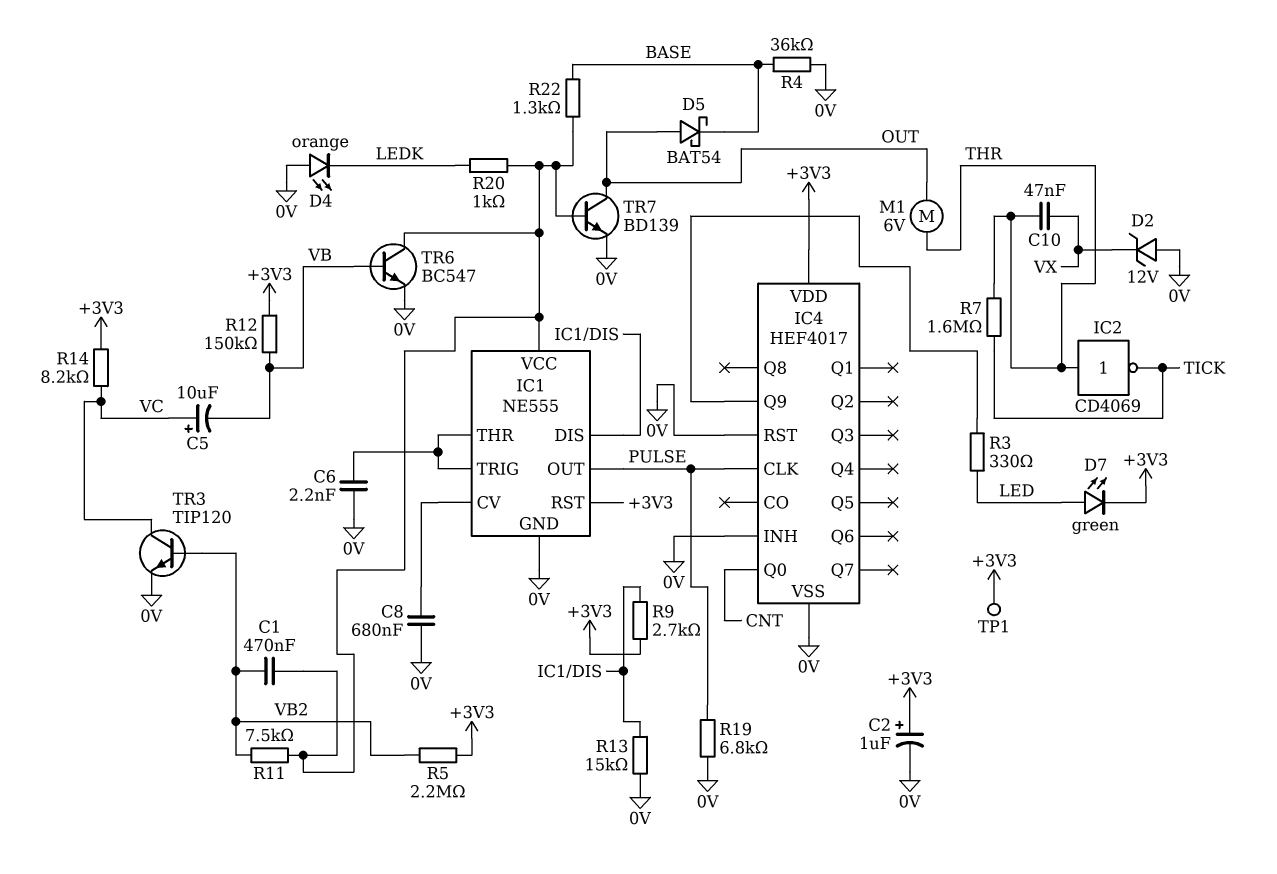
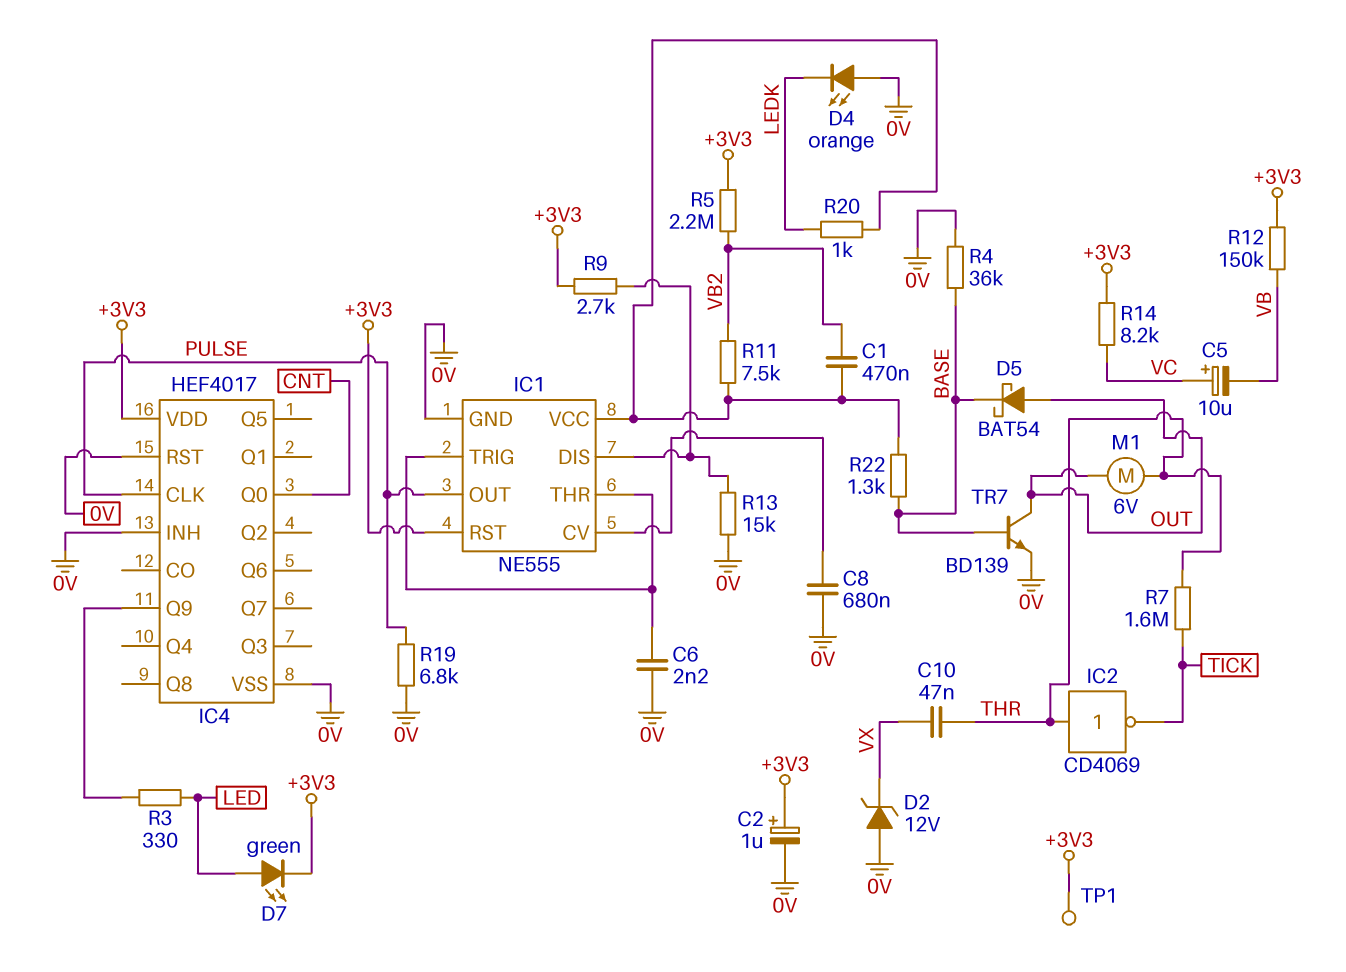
TR3: NPN TIP120 (B VB2, C VC, E 0V) -> none
TR6: NPN BC547 (B VB, C IC1/VCC, E 0V) -> none
TR7: NPN BD139 (B IC1/VCC, C OUT, E 0V) -> NPN BD139 (B BASE, C OUT, E 0V)

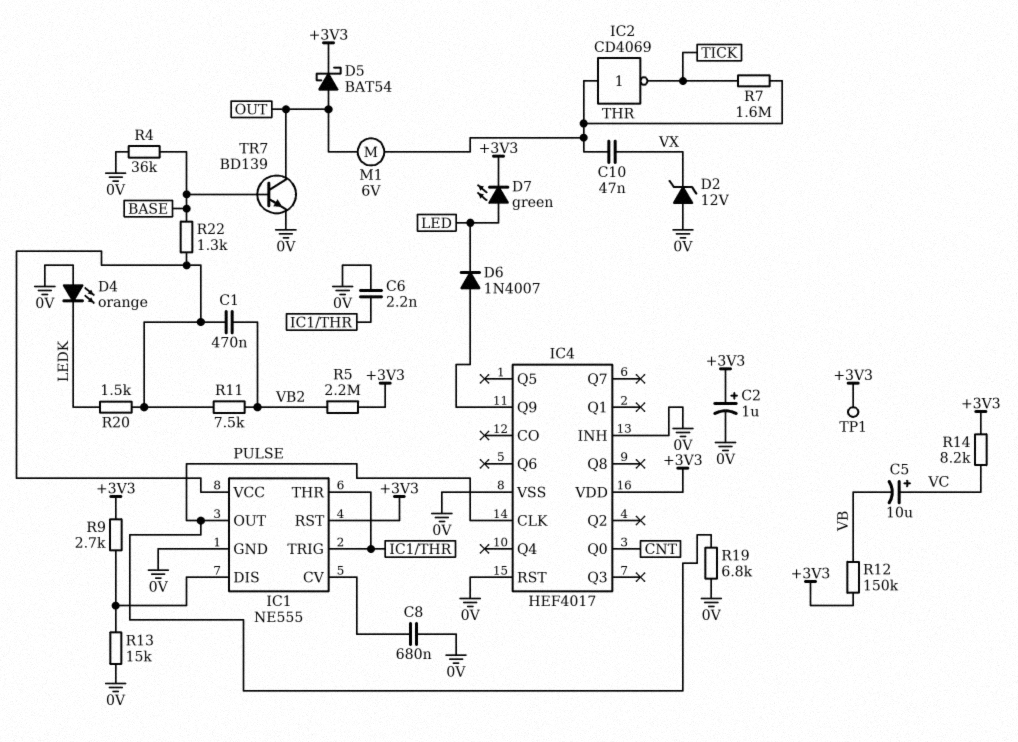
D5: schottky BAT54 (A OUT, K BASE) -> schottky BAT54 (A OUT, K +3V3)
D6: none -> diode 1N4007 (A IC4/Q9, K LED)
R3: 330 (IC4/Q9, LED) -> none
R20: 1k (IC1/VCC, LEDK) -> 1.5k (IC1/VCC, LEDK)

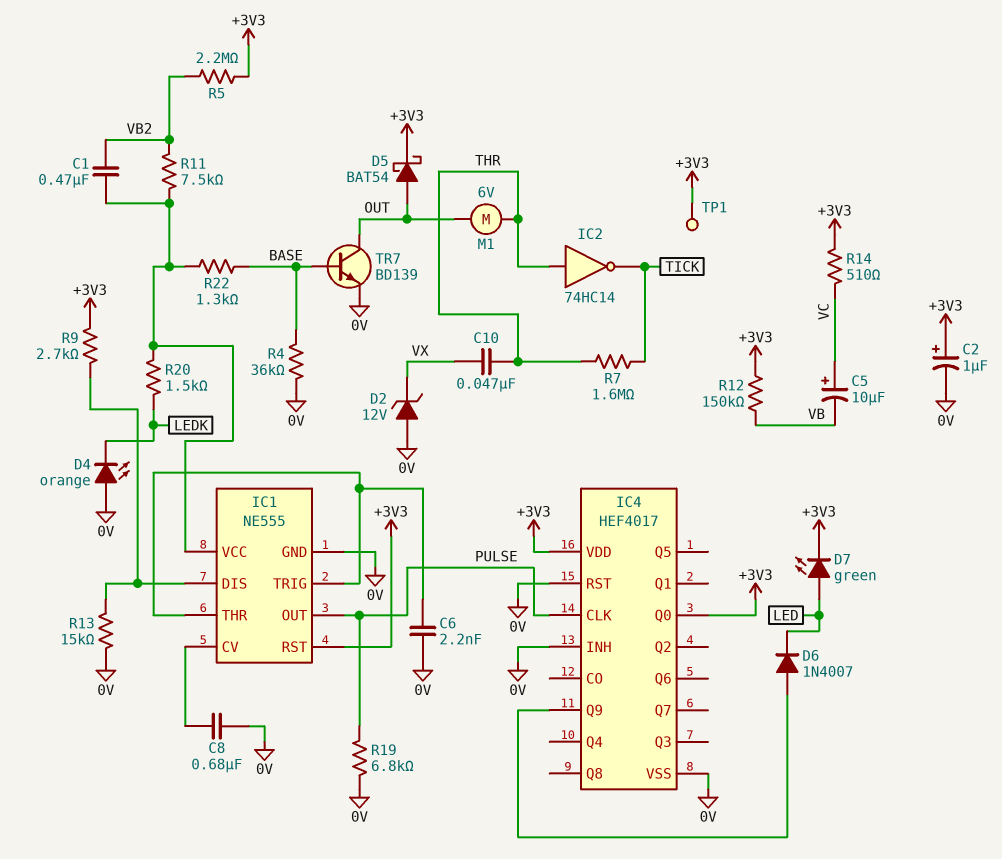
IC2: NOT CD4069 (in THR, out TICK) -> NOT 74HC14 (in THR, out TICK)
IC4 pin Q0: CNT -> +3V3
R14: 8.2k (+3V3, VC) -> 510 (+3V3, VC)

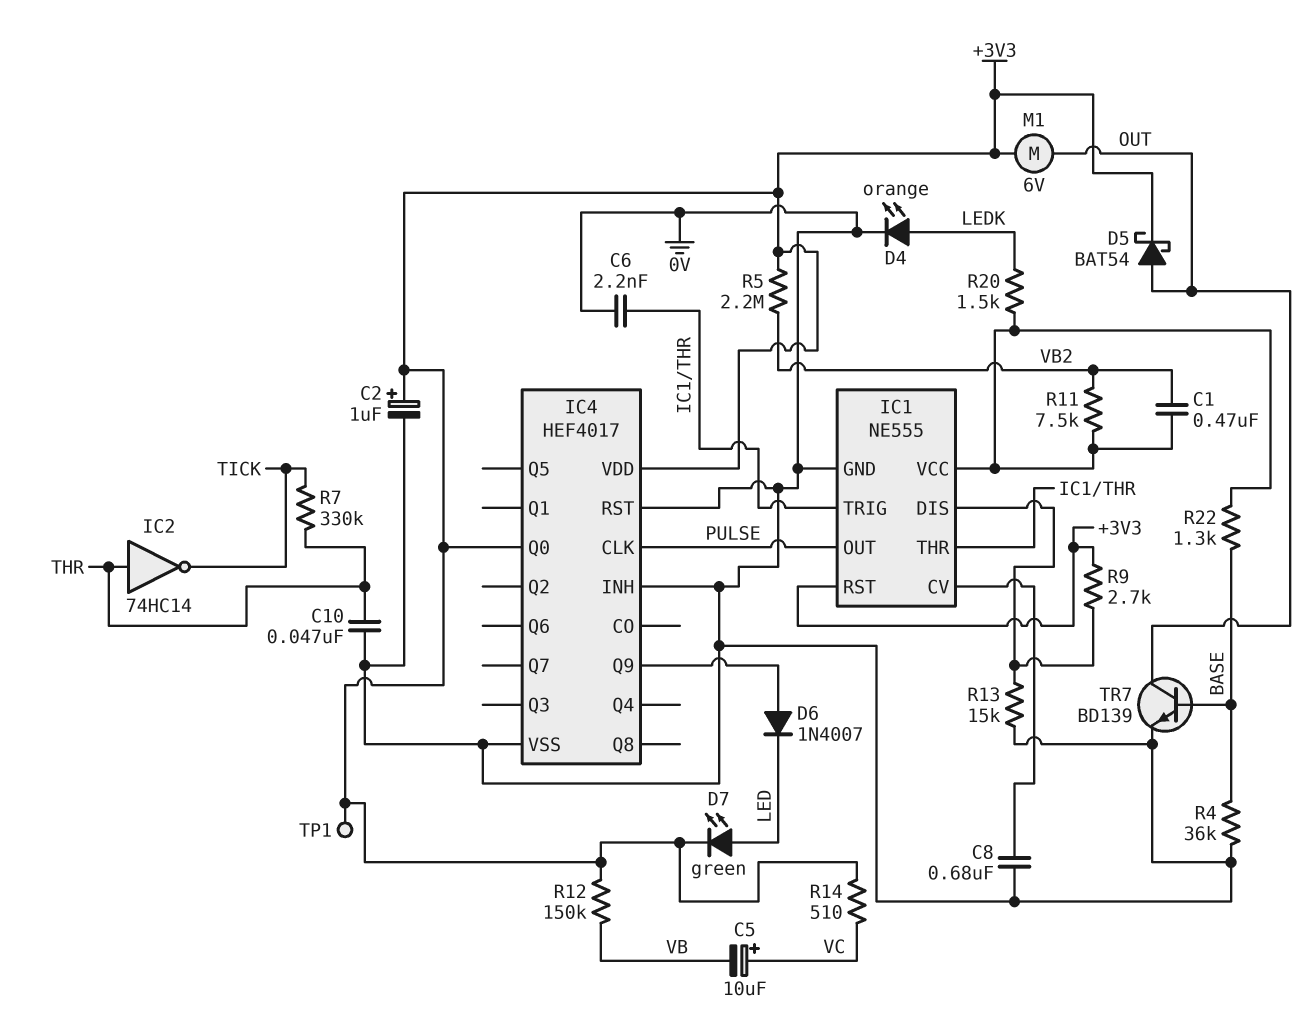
C10: 47nF (THR, VX) -> 47nF (0V, THR)
D2: zener 12V (A 0V, K VX) -> none
D4: LED orange (A 0V, K LEDK) -> LED orange (A LEDK, K 0V)
M1: motor 6V (OUT, THR) -> motor 6V (+3V3, OUT)
R7: 1.6M (THR, TICK) -> 330k (THR, TICK)
R19: 6.8k (0V, PULSE) -> none

